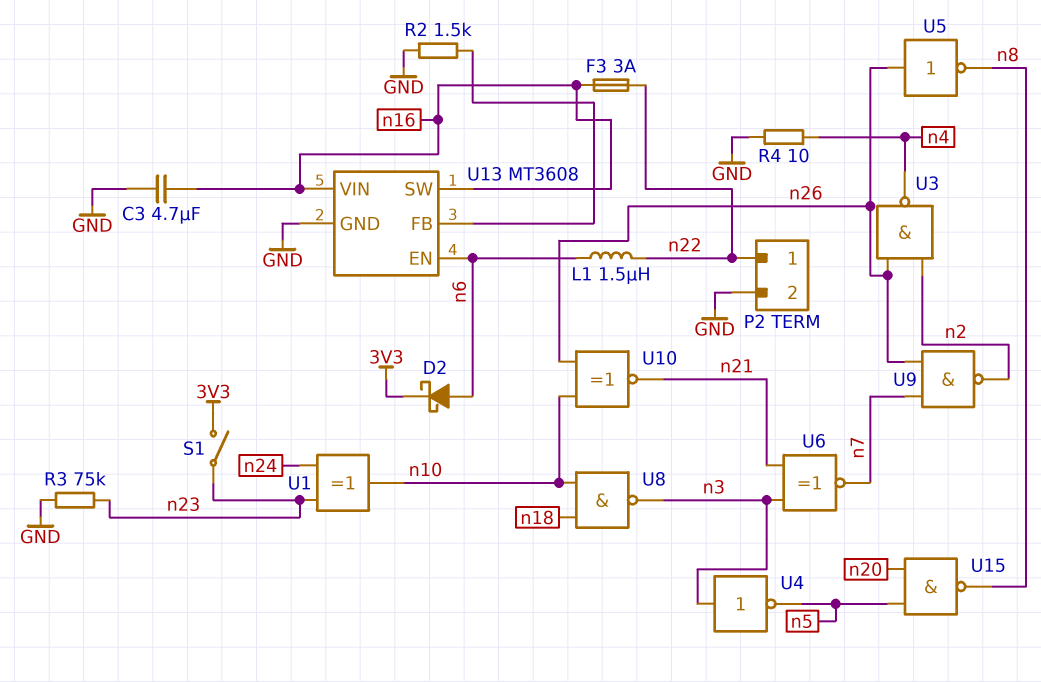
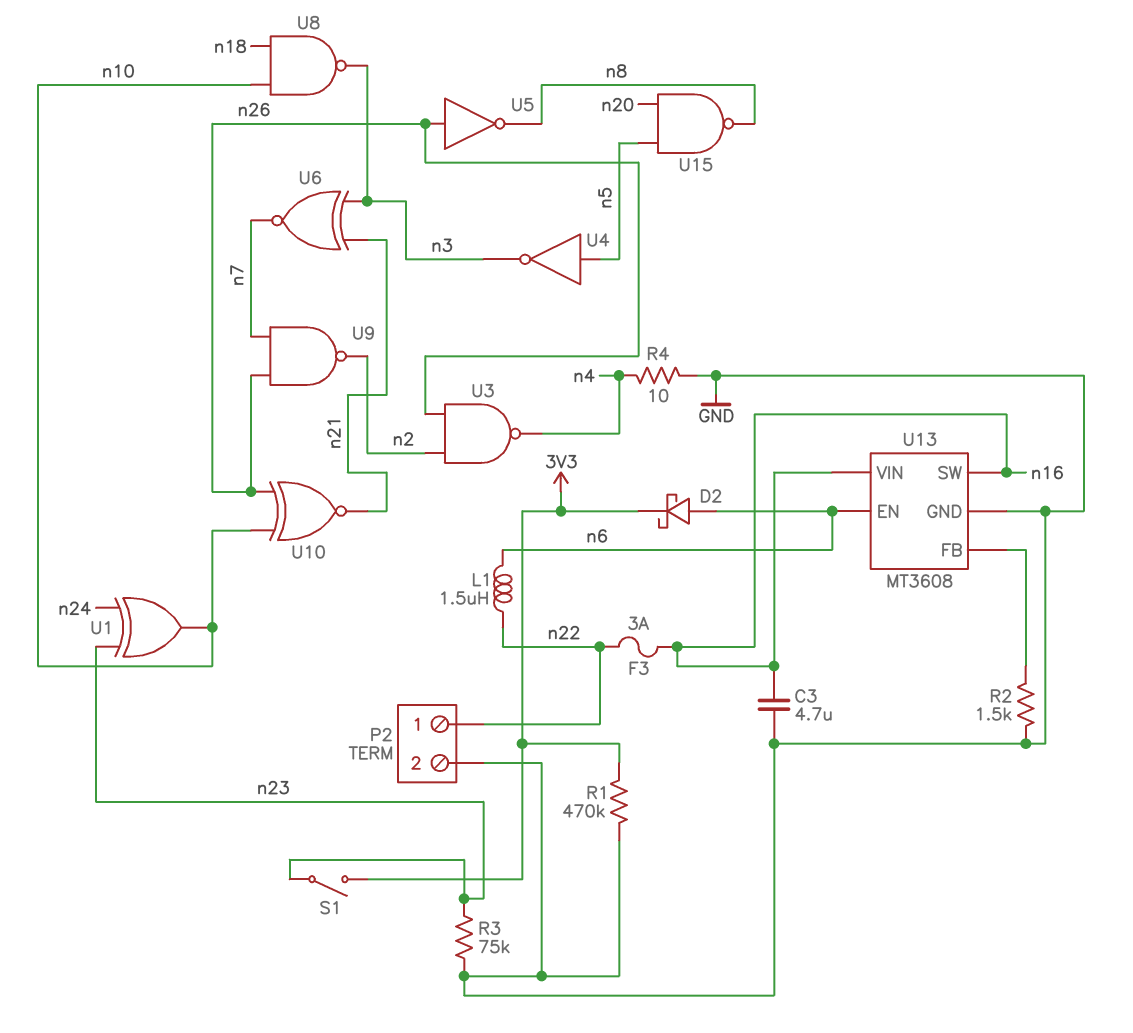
R1: none -> 470k (3V3, GND)
U4: NOT (in n3, out n5) -> NOT (in n5, out n3)

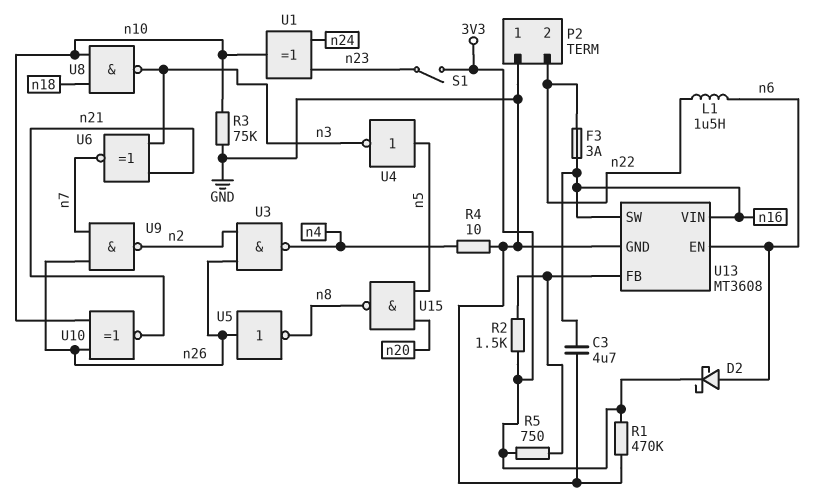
P2 pin 1: n22 -> GND
P2 pin 2: GND -> n22
R2: 1.5k (GND, U13/FB) -> 1.5k (3V3, U13/FB)
R3: 75k (GND, n23) -> 75k (GND, n10)
R5: none -> 750 (3V3, U13/FB)

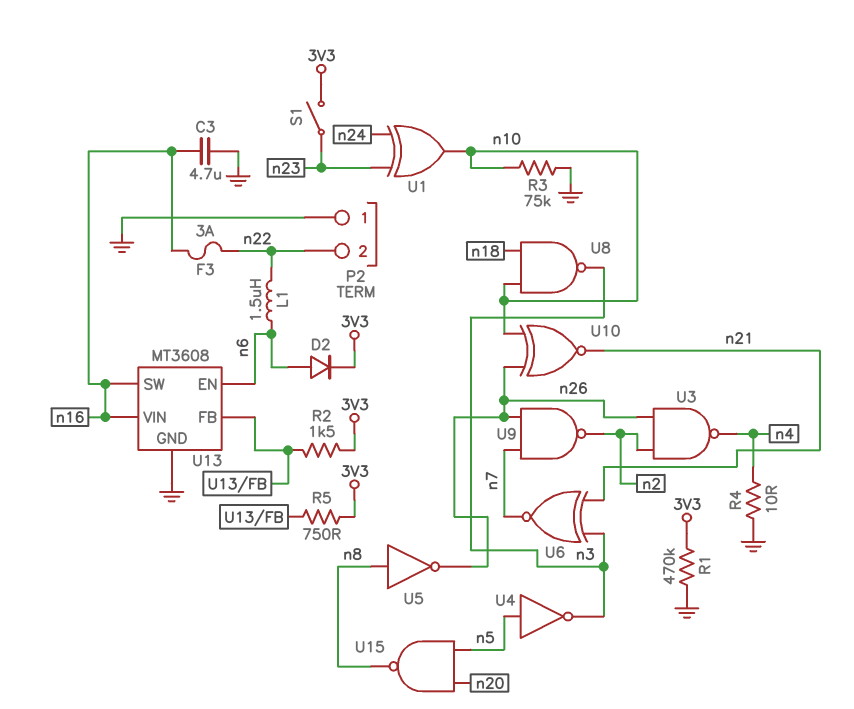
D2: schottky (A n6, K 3V3) -> diode (A n6, K 3V3)
U5: NOT (in n26, out n8) -> NOT (in n8, out n26)

